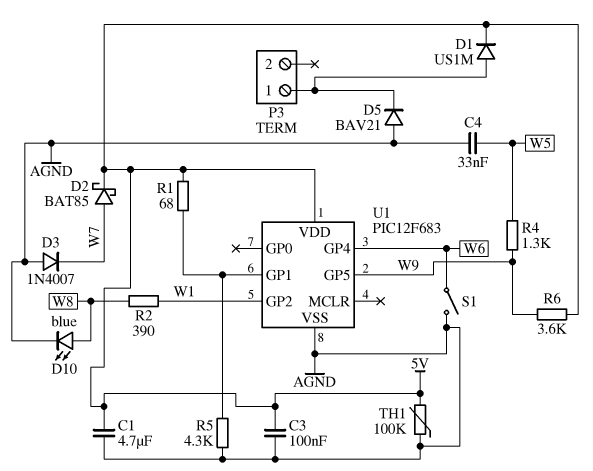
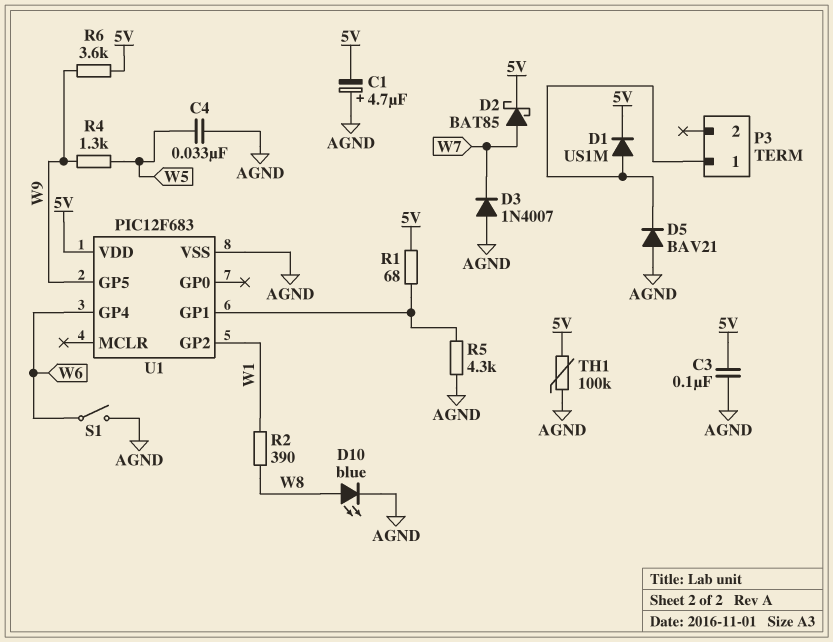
C1: 4.7uF (5V, AGND) -> 4.7uF (plus AGND, minus 5V)

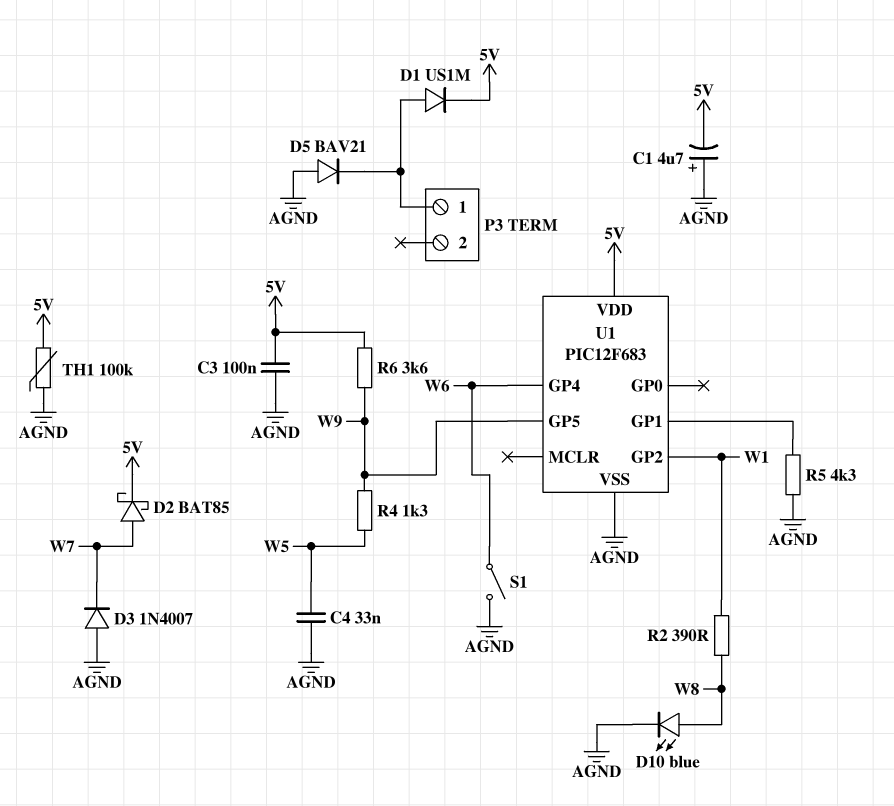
R1: 68 (5V, U1/GP1) -> none

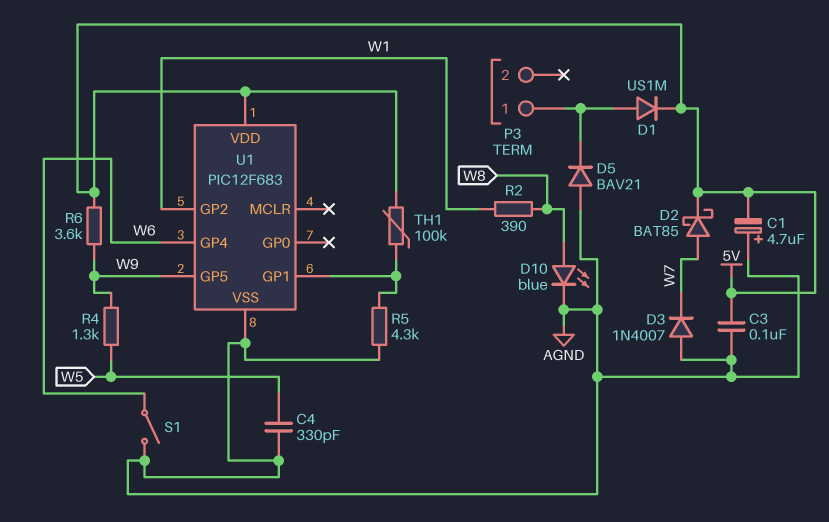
C4: 33nF (AGND, W5) -> 330pF (AGND, W5)
TH1: 100k (5V, AGND) -> 100k (5V, U1/GP1)

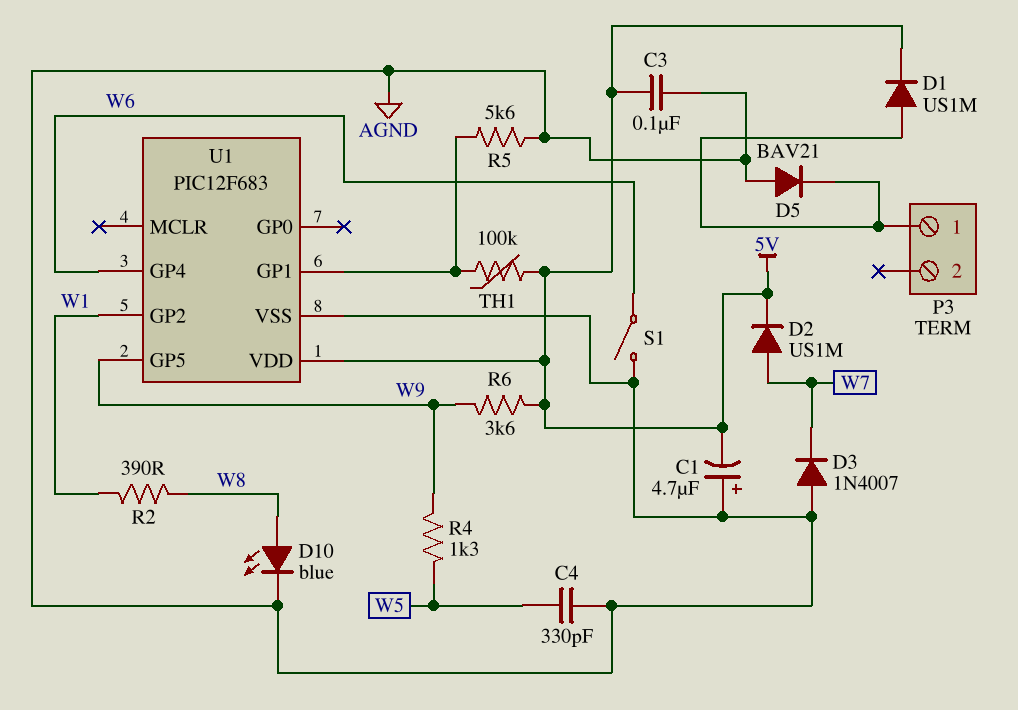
D2: schottky BAT85 (A W7, K 5V) -> diode US1M (A W7, K 5V)
R5: 4.3k (AGND, U1/GP1) -> 5.6k (AGND, U1/GP1)

